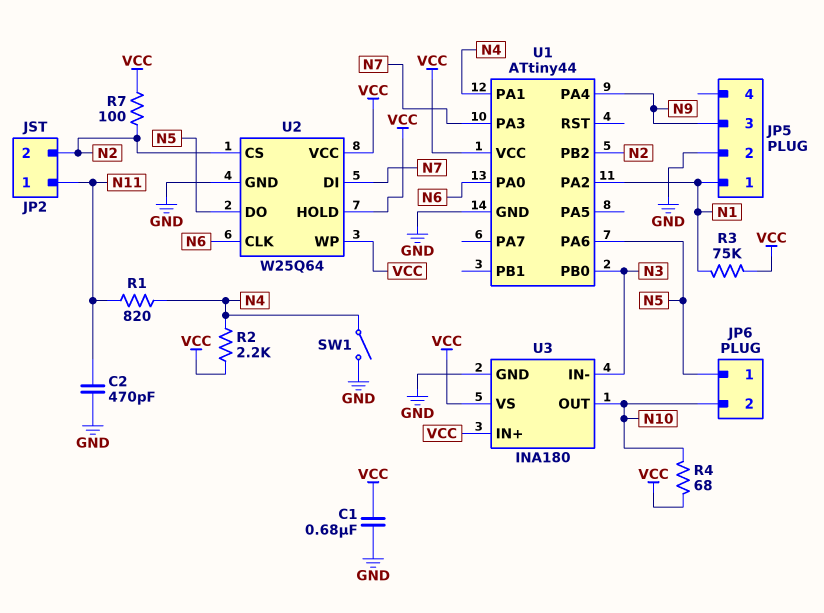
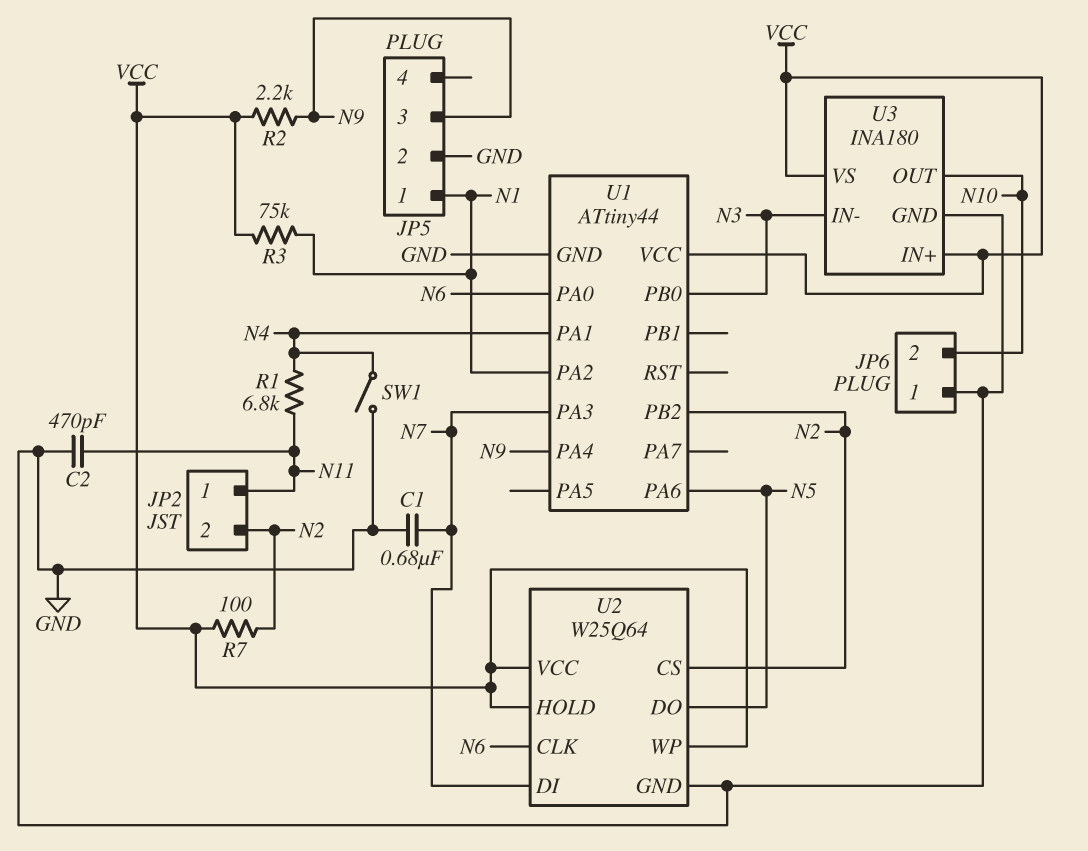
C1: 680nF (GND, VCC) -> 680nF (GND, N7)
JP6 pin 1: N5 -> GND
R1: 820 (N4, N11) -> 6.8k (N4, N11)
R2: 2.2k (N4, VCC) -> 2.2k (N9, VCC)
R4: 68 (N10, VCC) -> none

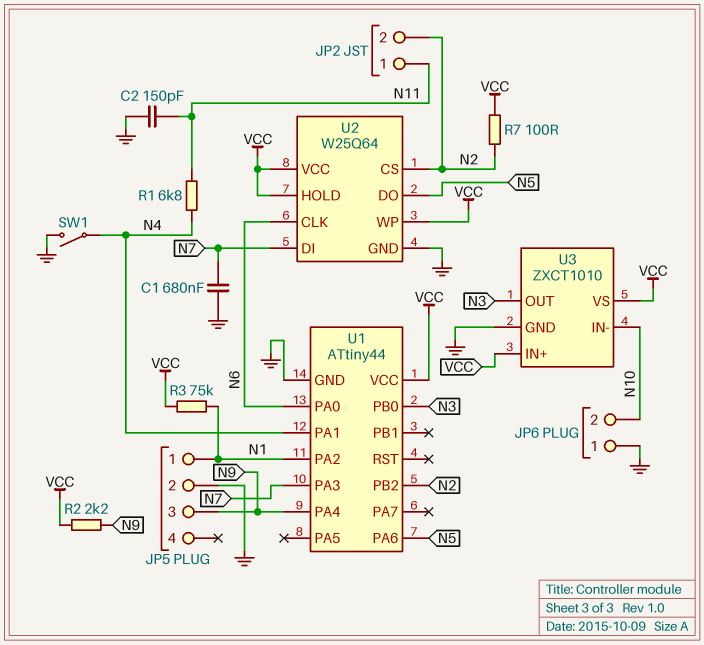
C2: 470pF (GND, N11) -> 150pF (GND, N11)
U3: INA180 -> ZXCT1010
U3 pin IN-: N3 -> N10
U3 pin OUT: N10 -> N3

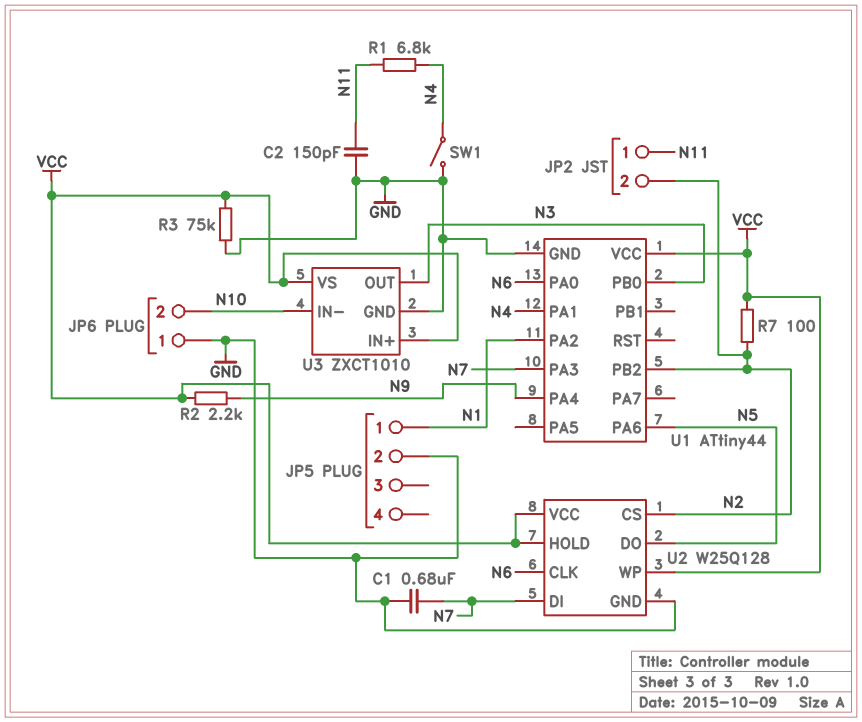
JP5 pin 3: N9 -> none
R3: 75k (N1, VCC) -> 75k (GND, VCC)
U2: W25Q64 -> W25Q128

